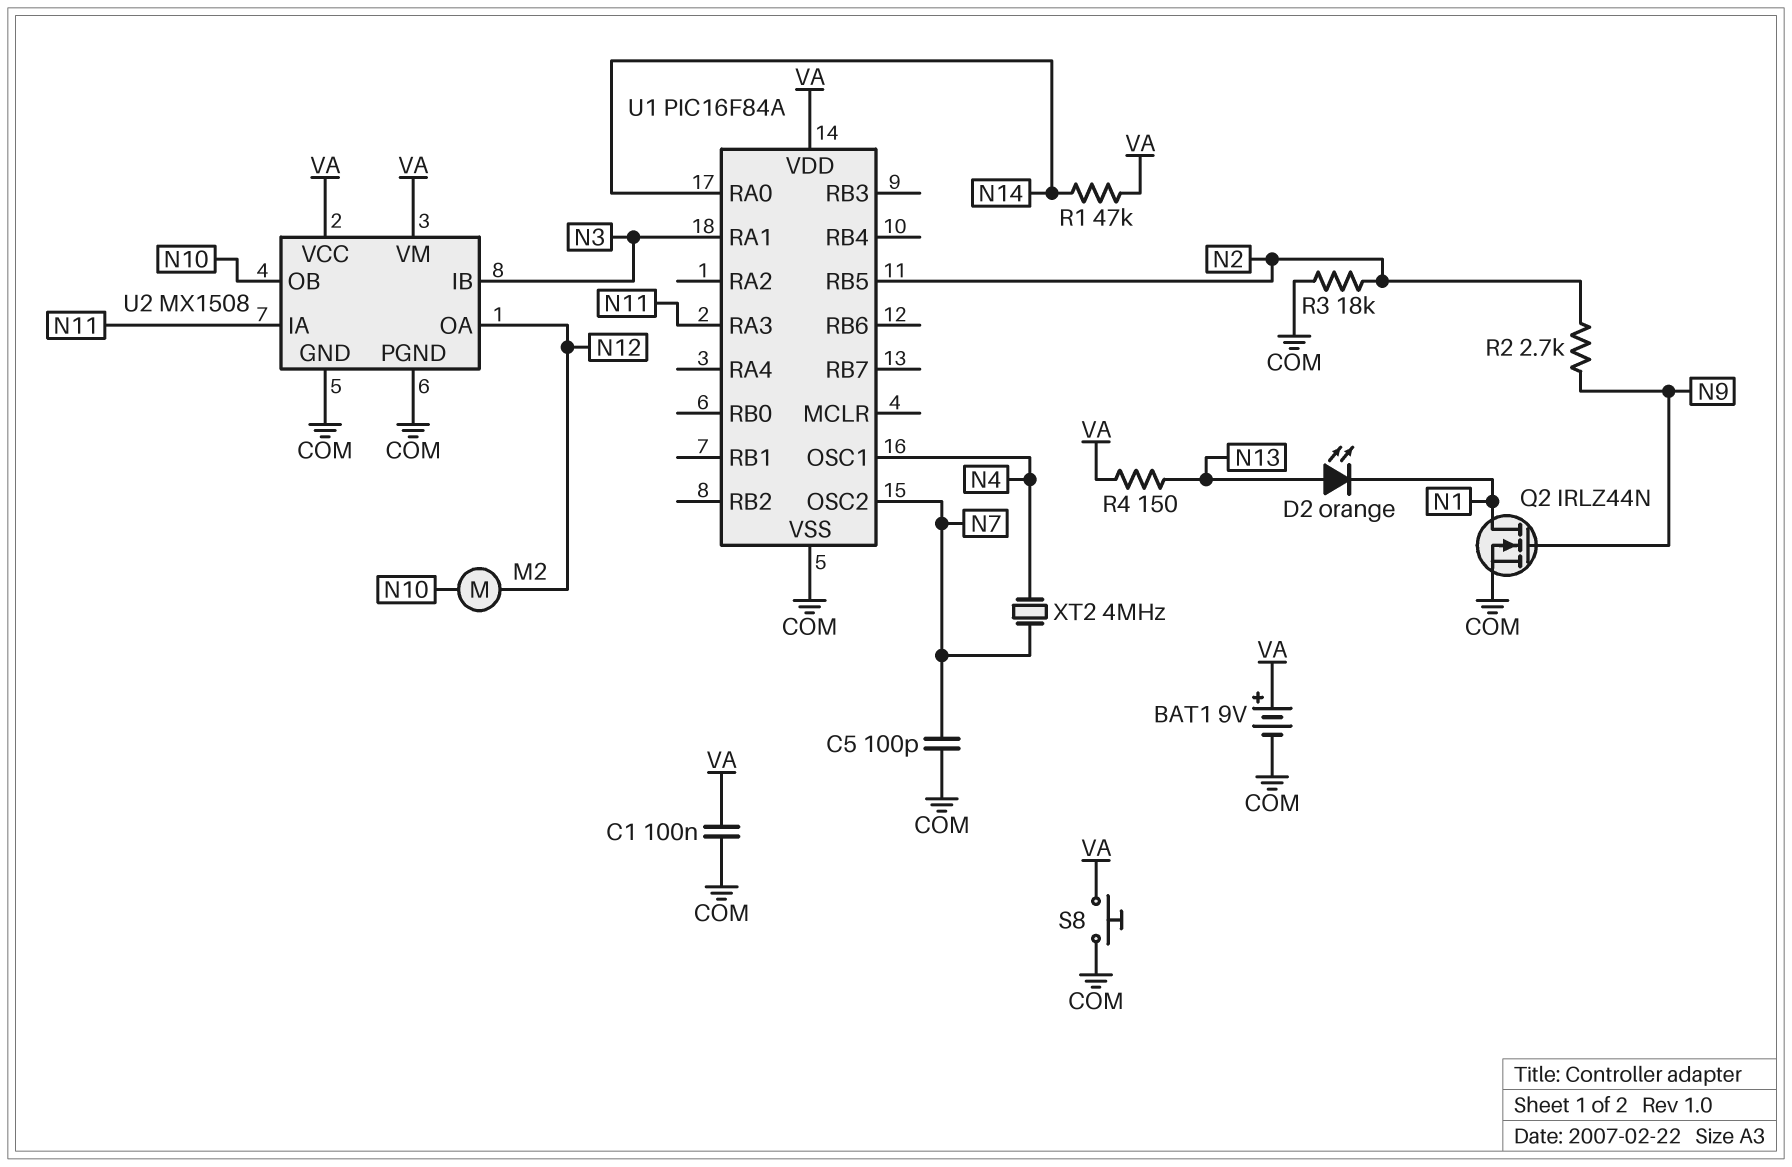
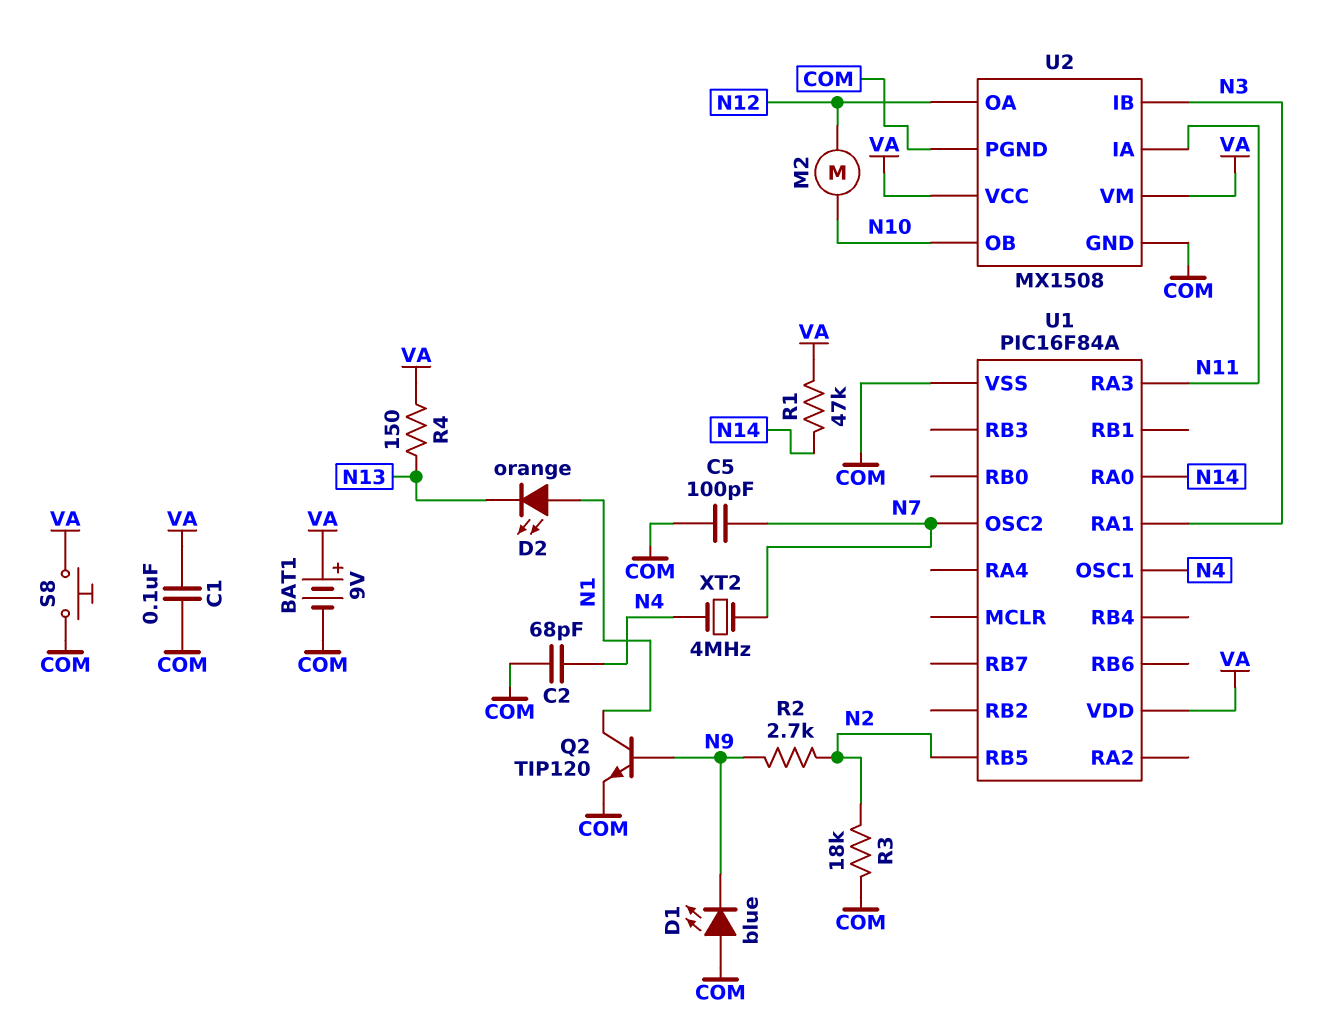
C2: none -> 68pF (COM, N4)
D1: none -> LED blue (A COM, K N9)
D2: LED orange (A N13, K N1) -> LED orange (A N1, K N13)
Q2: NMOS IRLZ44N (G N9, D N1, S COM) -> NPN TIP120 (B N9, C N1, E COM)

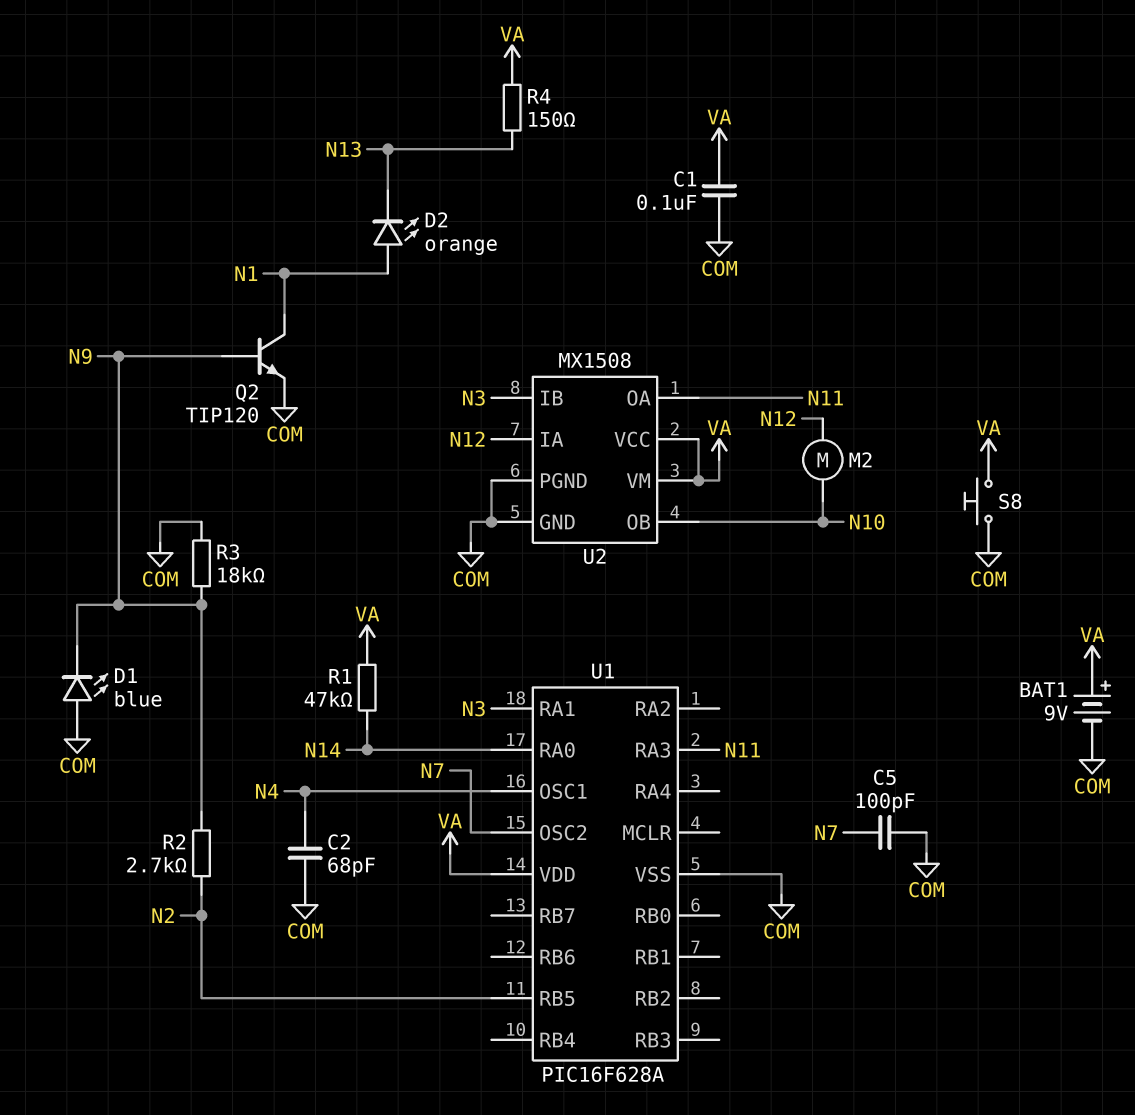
R3: 18k (COM, N2) -> 18k (COM, N9)
U1: PIC16F84A -> PIC16F628A
U2 pin IA: N11 -> N12
U2 pin OA: N12 -> N11
XT2: 4MHz (N4, N7) -> none

